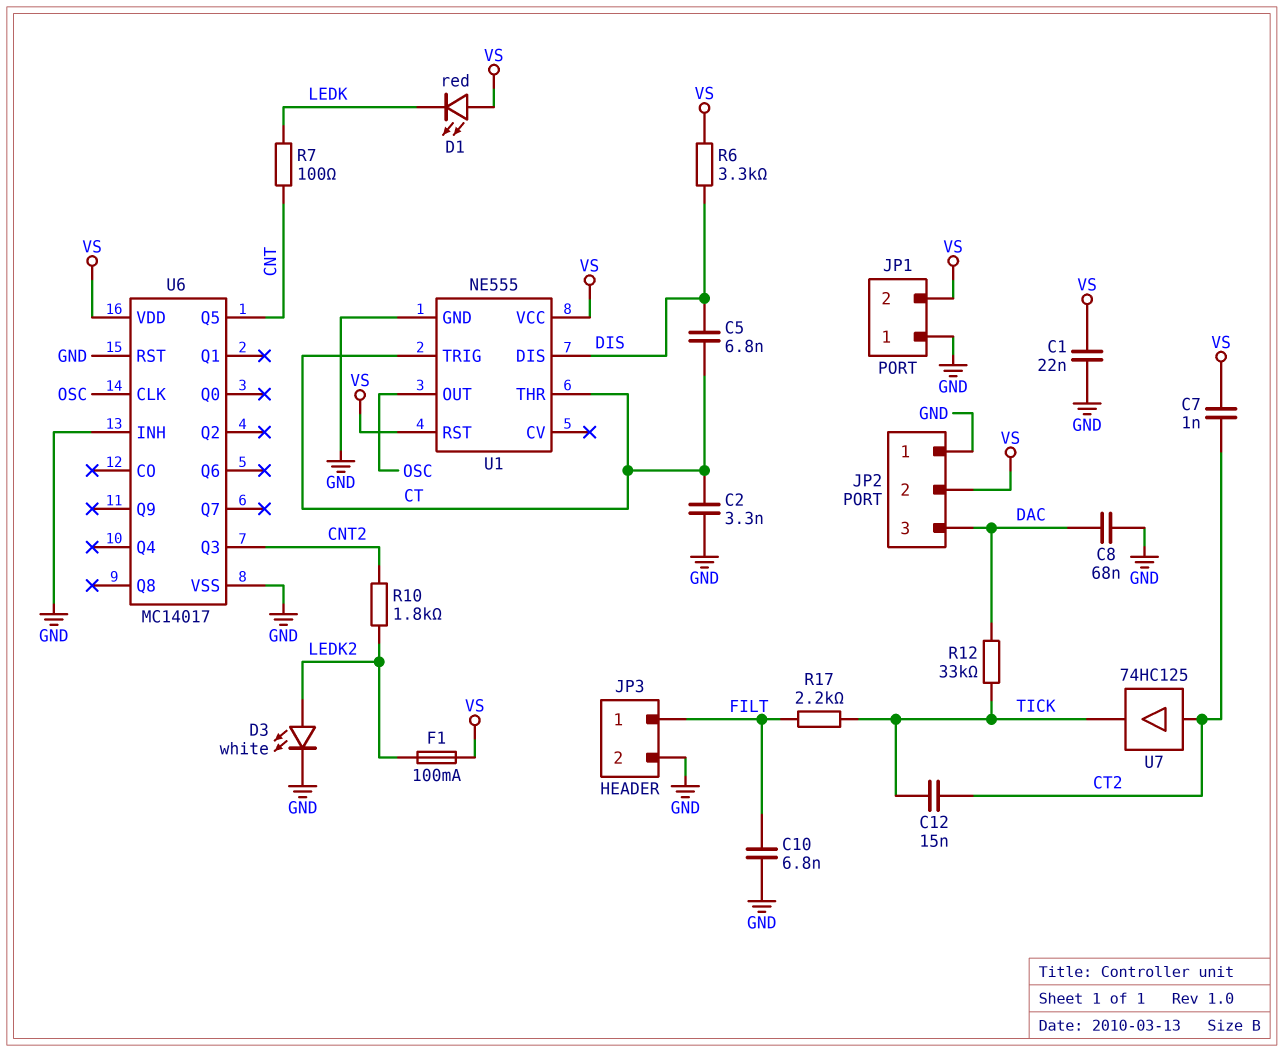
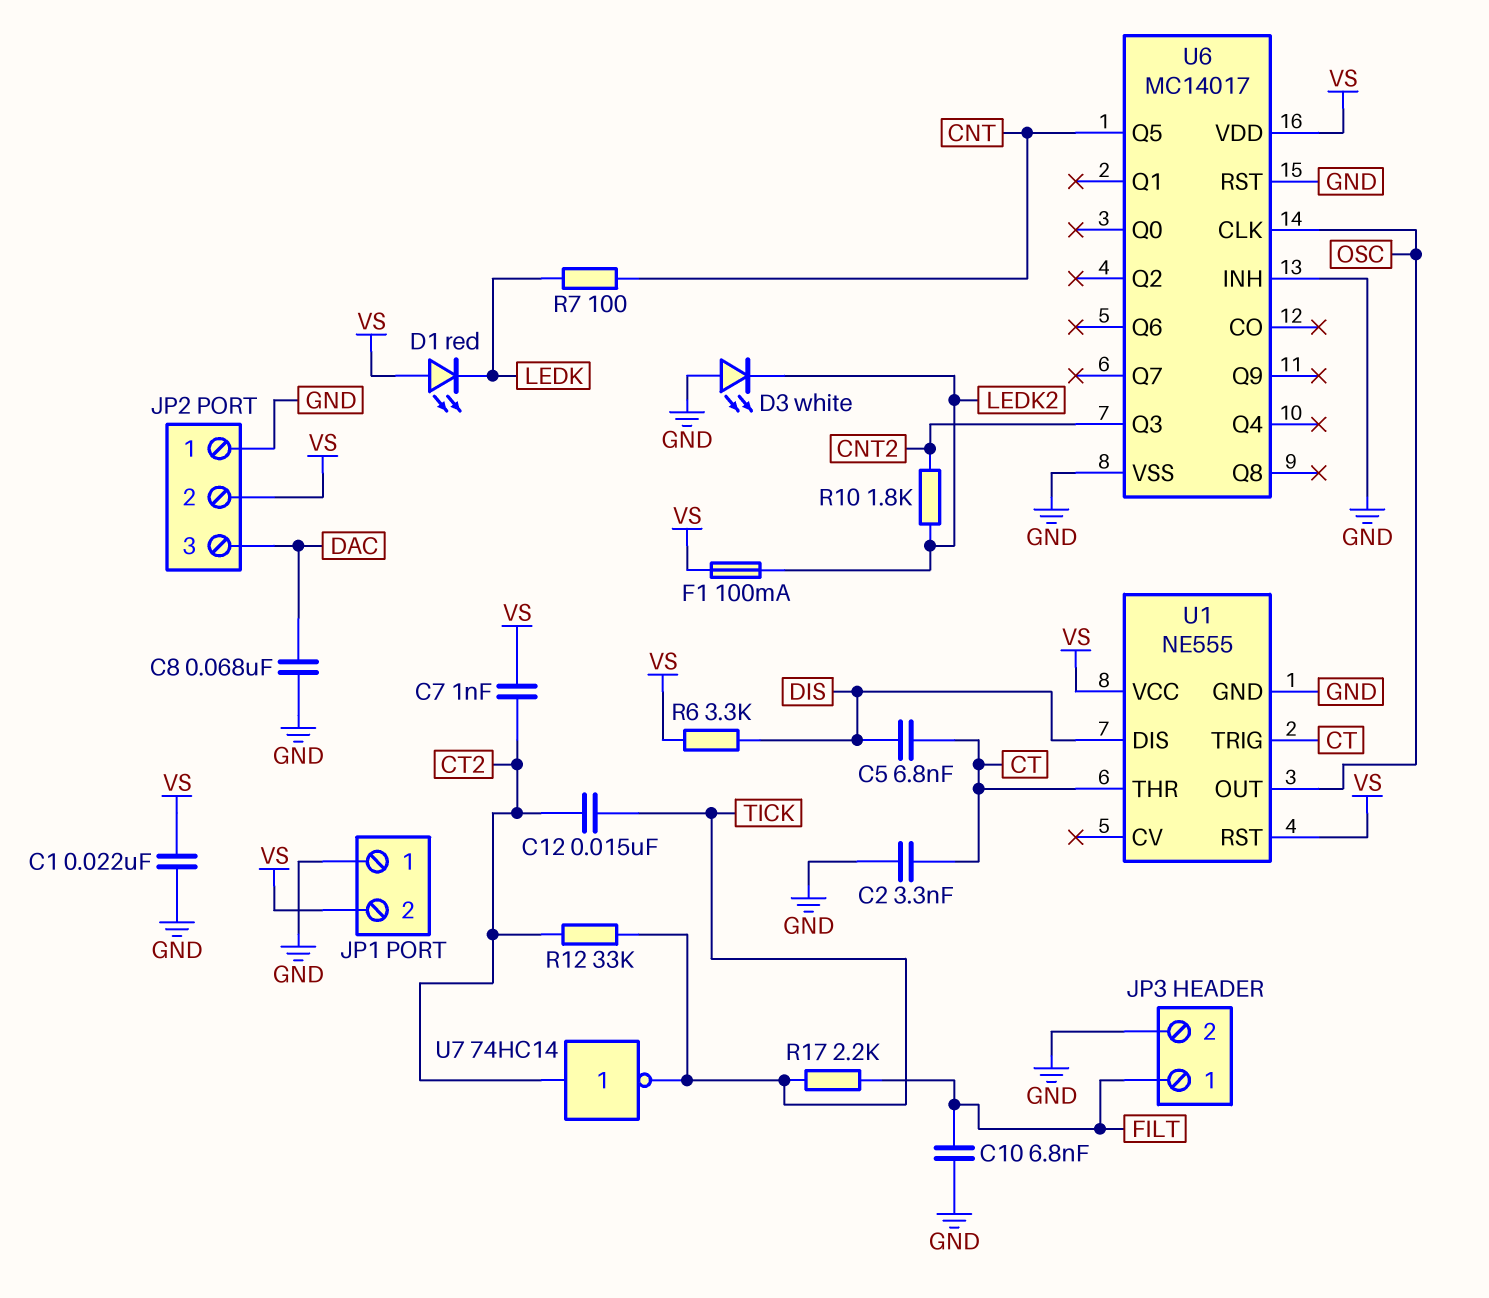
D3: LED white (A LEDK2, K GND) -> LED white (A GND, K LEDK2)
R12: 33k (DAC, TICK) -> 33k (CT2, TICK)
U7: buffer 74HC125 (in CT2, out TICK) -> NOT 74HC14 (in CT2, out TICK)

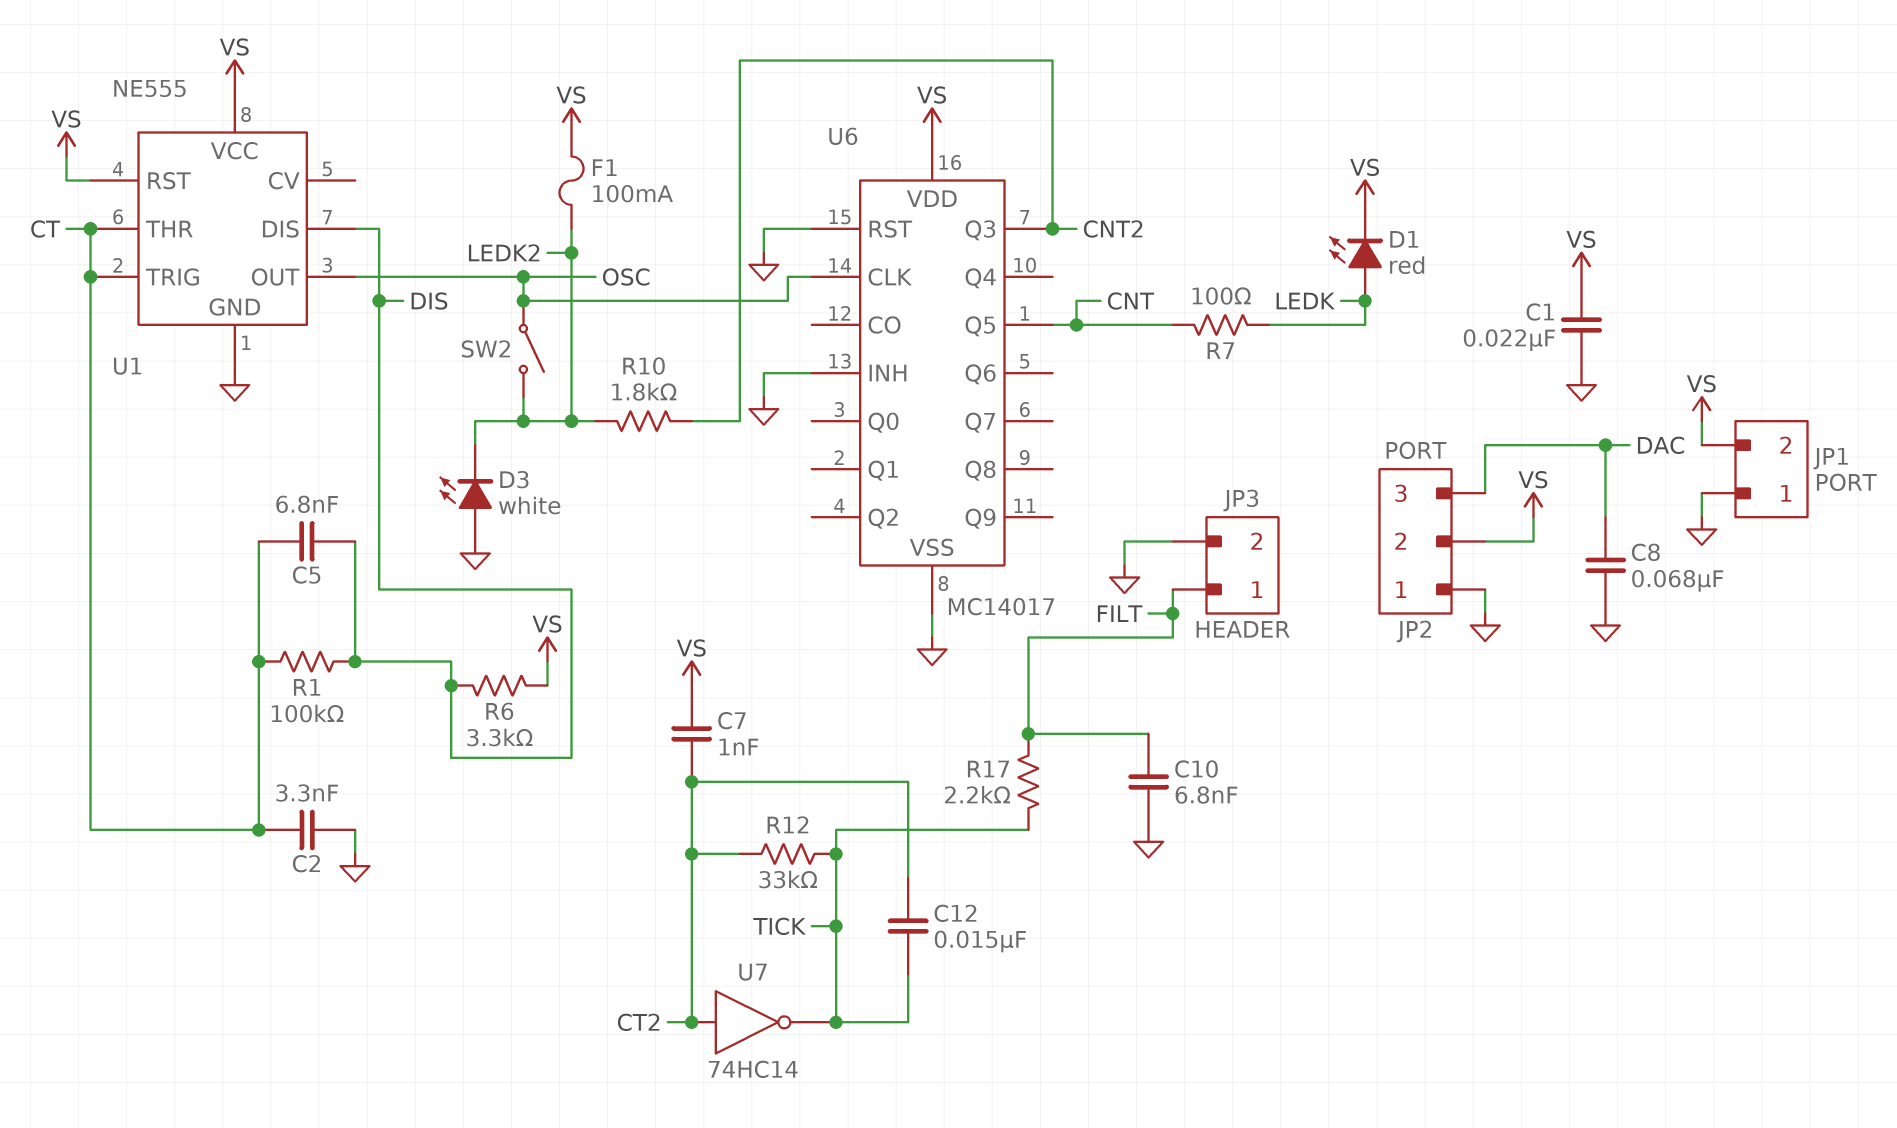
D1: LED red (A VS, K LEDK) -> LED red (A LEDK, K VS)
R1: none -> 100k (CT, DIS)
SW2: none -> switch (LEDK2, OSC)

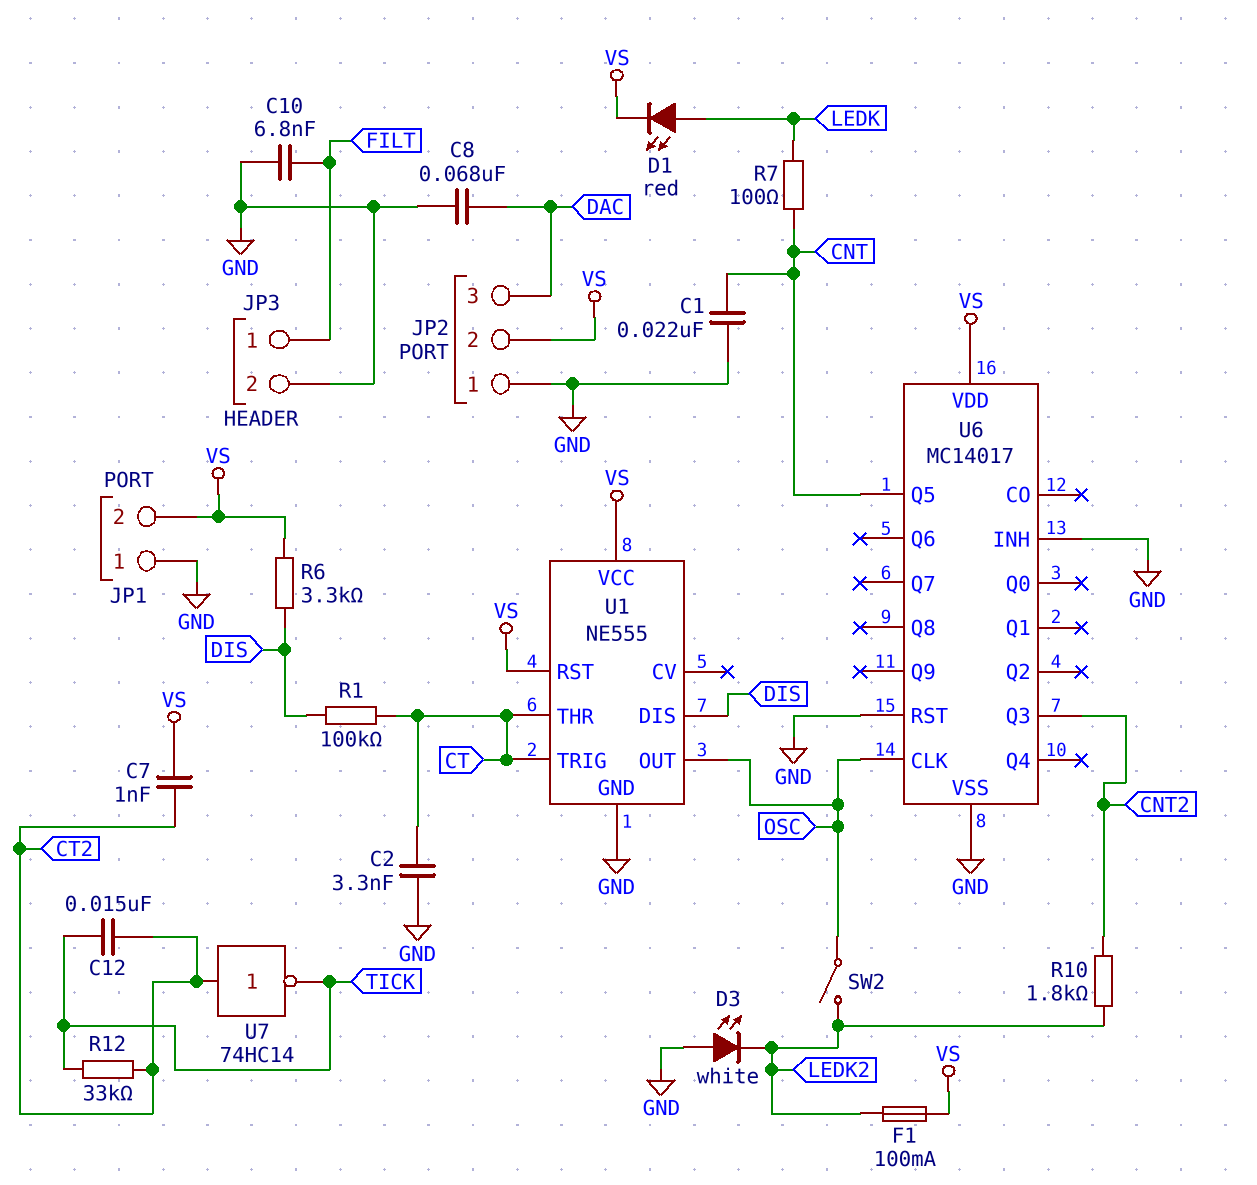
C1: 22nF (GND, VS) -> 22nF (CNT, GND)
C5: 6.8nF (CT, DIS) -> none
R17: 2.2k (FILT, TICK) -> none

